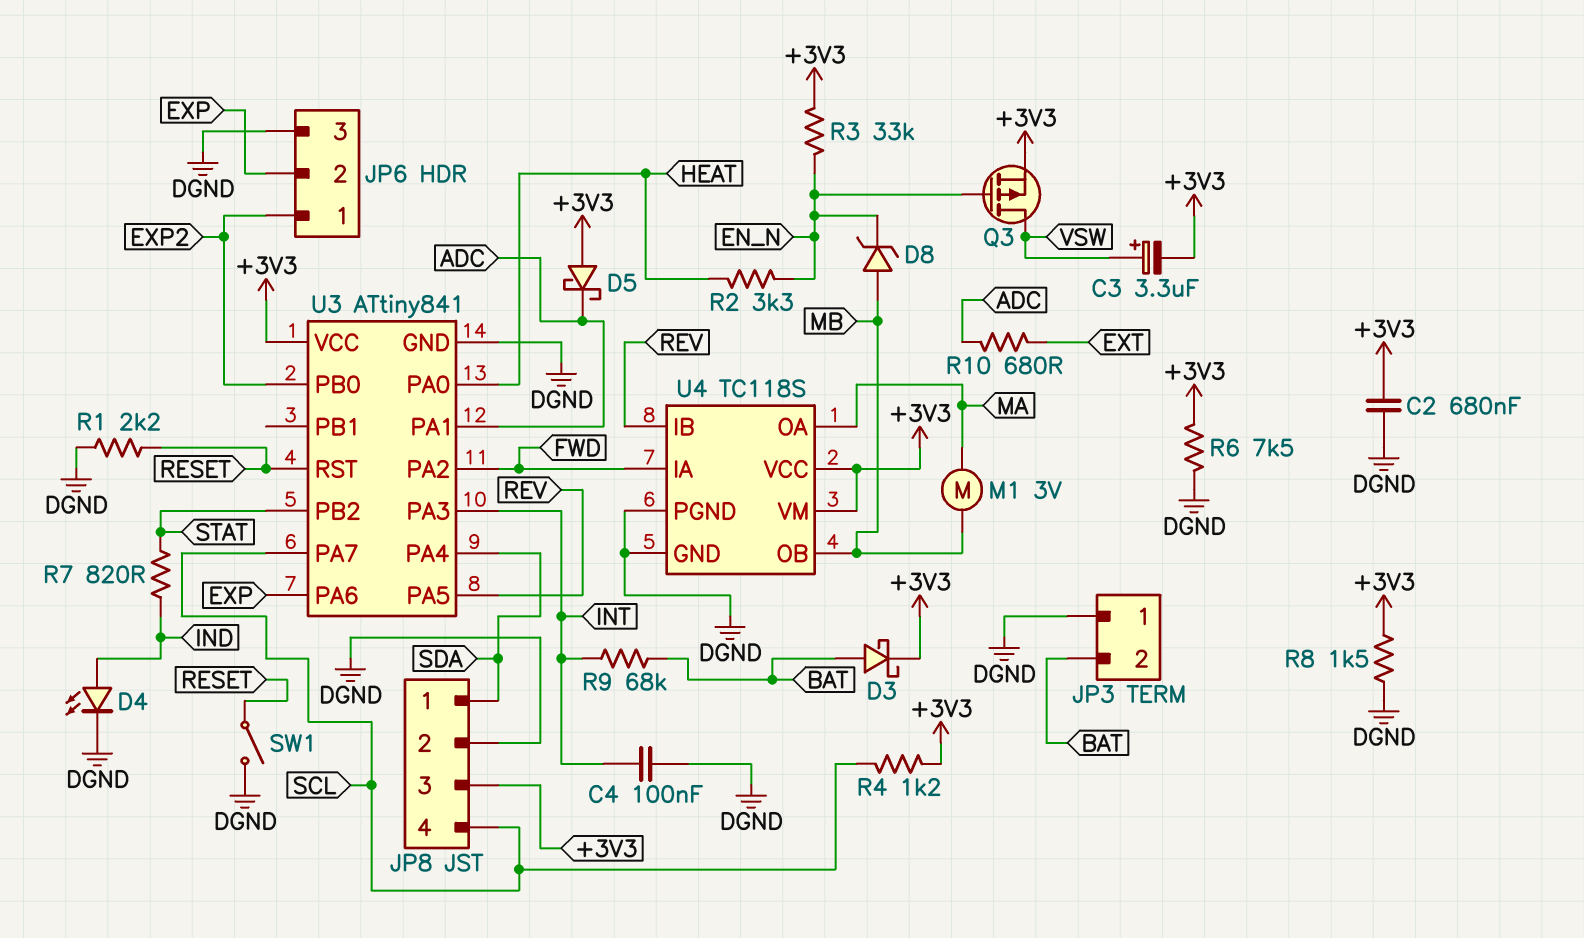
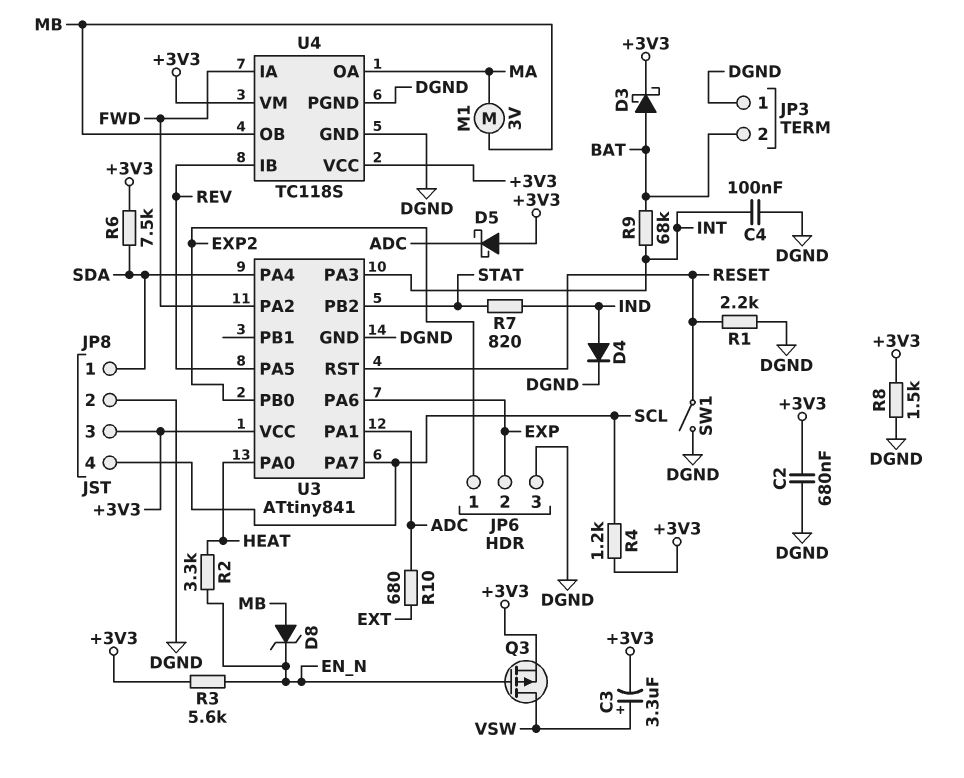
D4: LED (A IND, K DGND) -> diode (A IND, K DGND)
R3: 33k (+3V3, EN_N) -> 5.6k (+3V3, EN_N)
R6: 7.5k (+3V3, DGND) -> 7.5k (+3V3, SDA)

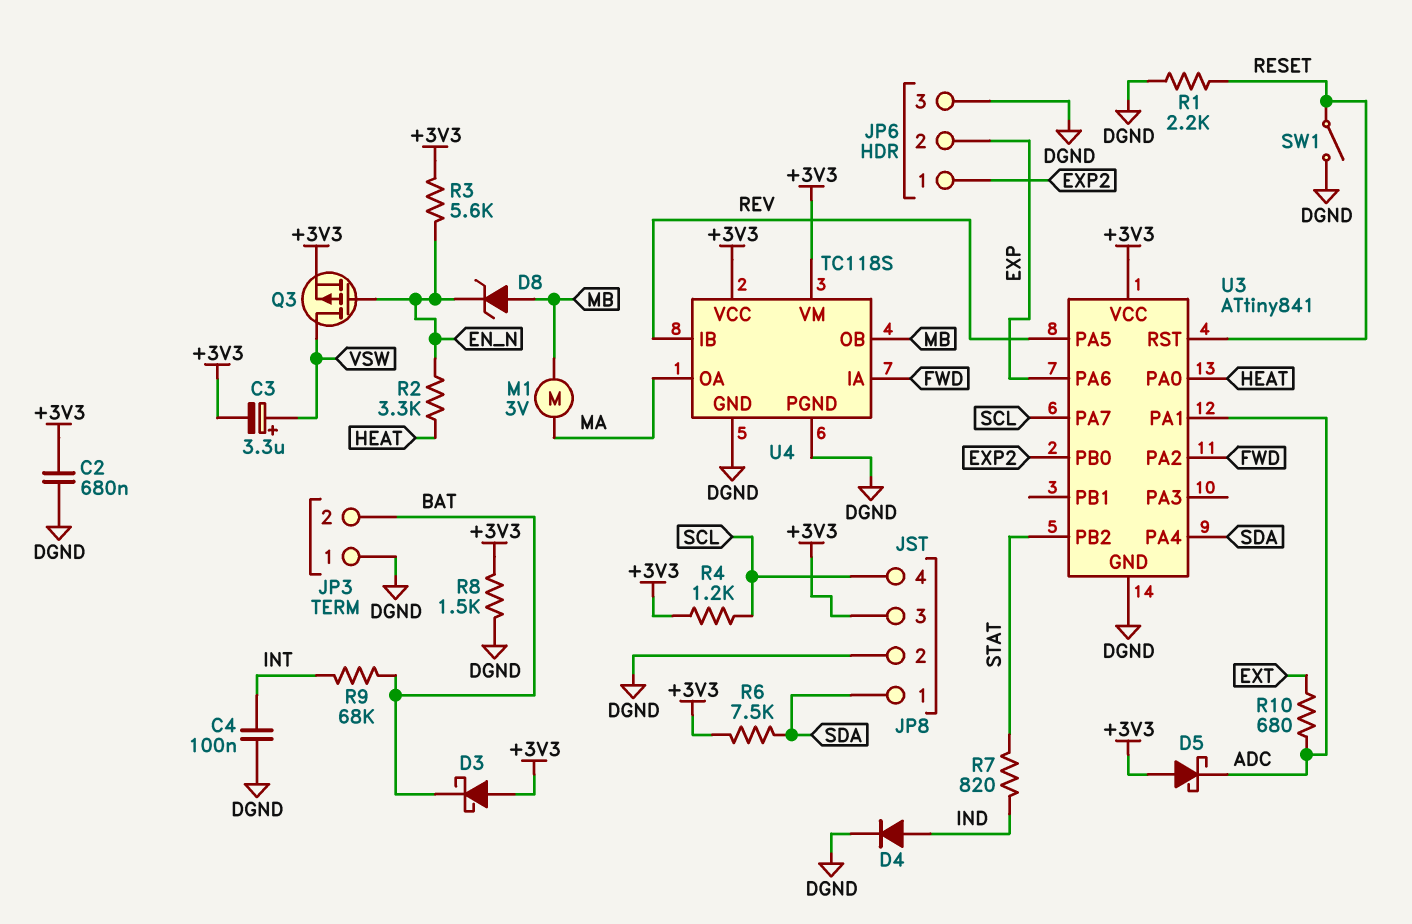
D3: schottky (A BAT, K +3V3) -> schottky (A +3V3, K BAT)
U3 pin PA3: INT -> none

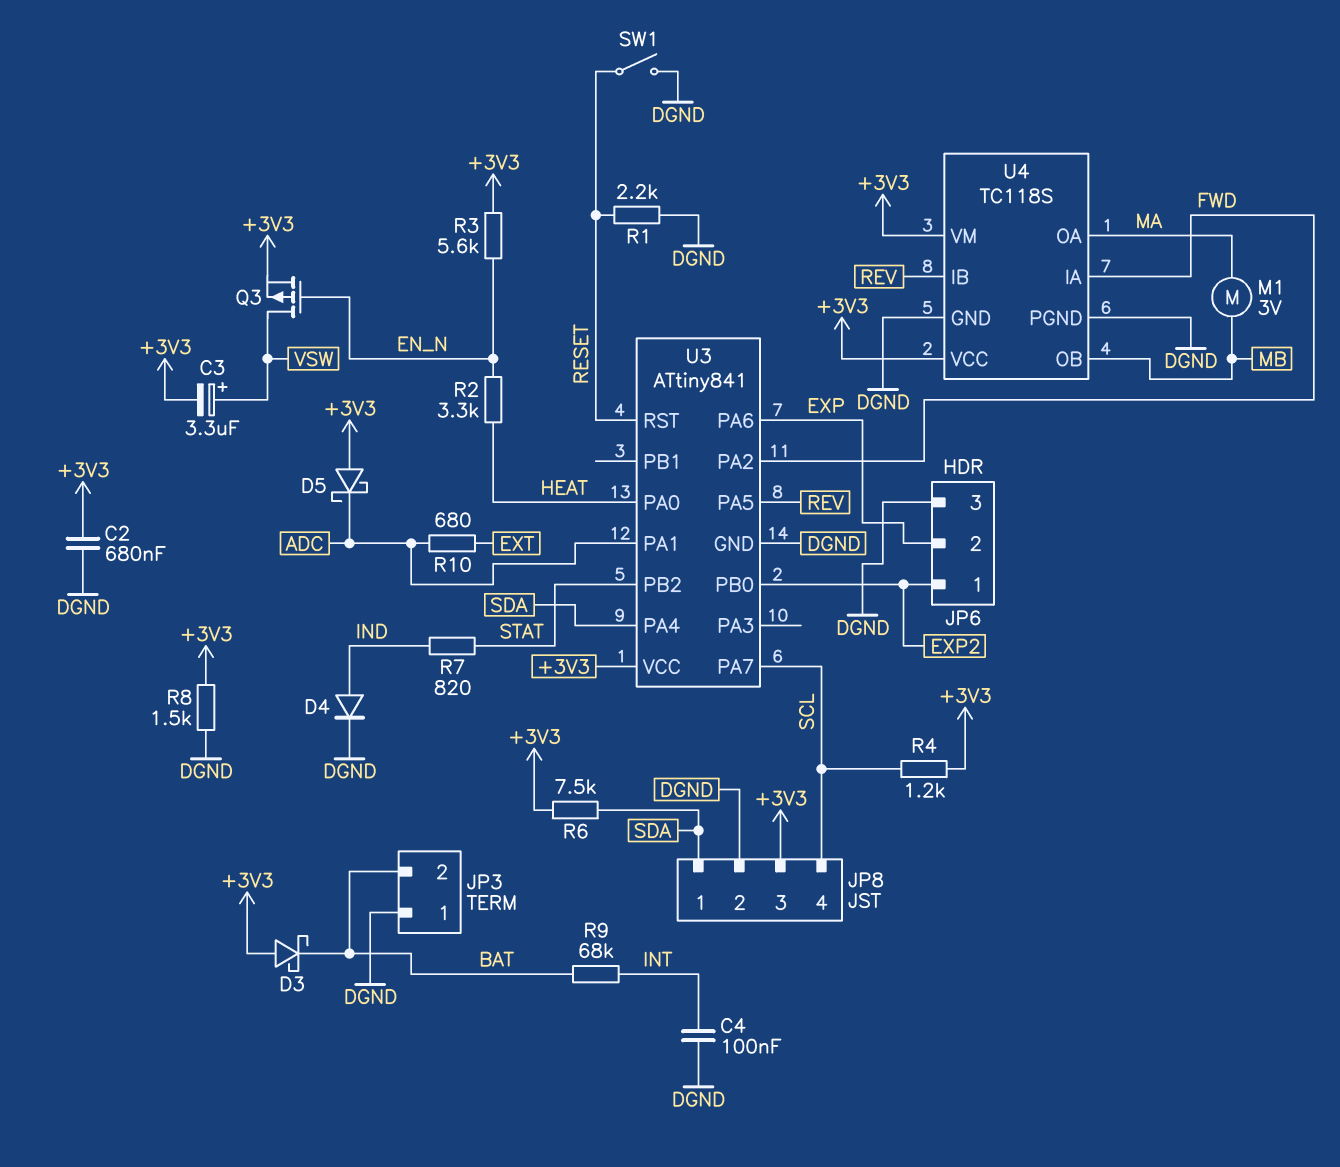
D8: zener (A MB, K EN_N) -> none

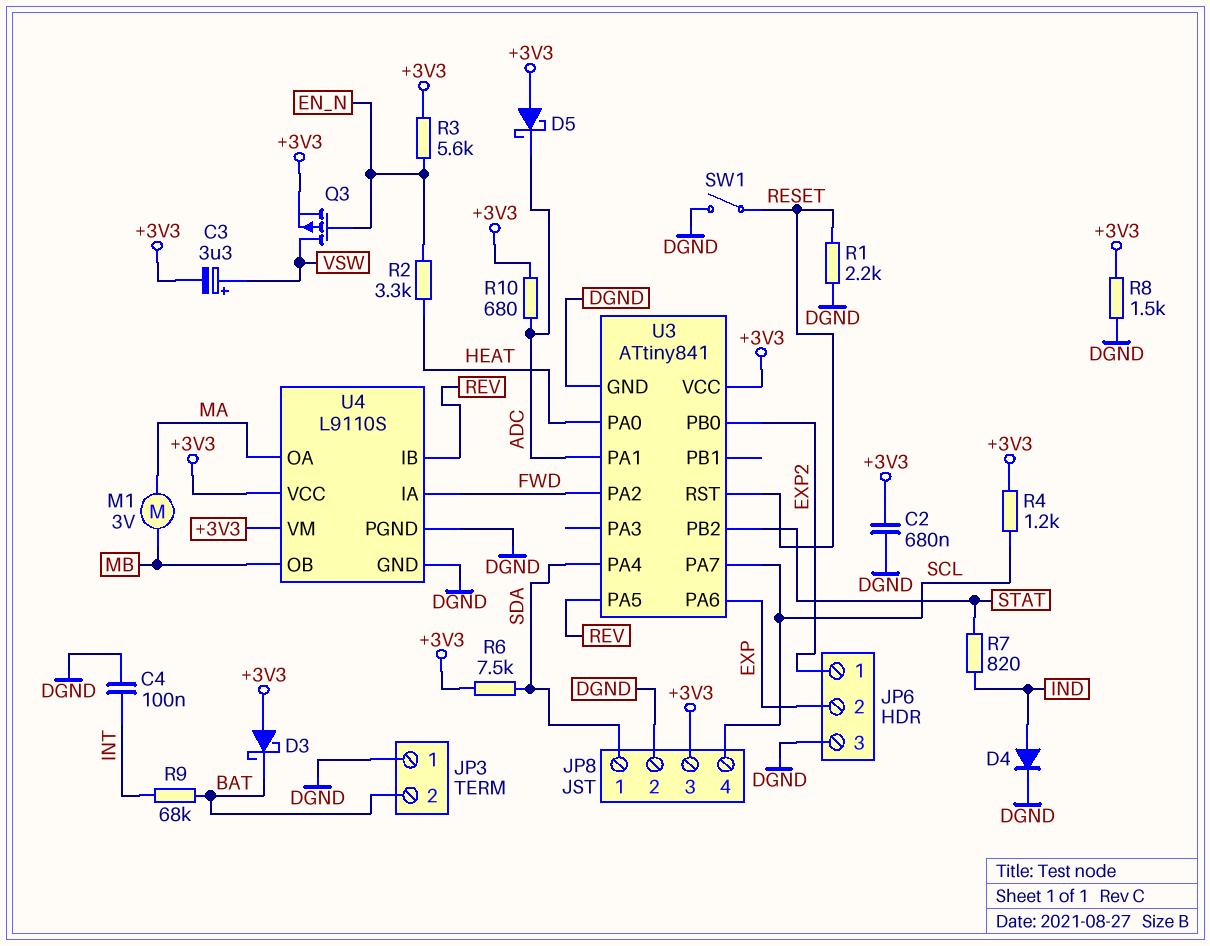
R10: 680 (ADC, EXT) -> 680 (+3V3, ADC)
U4: TC118S -> L9110S

